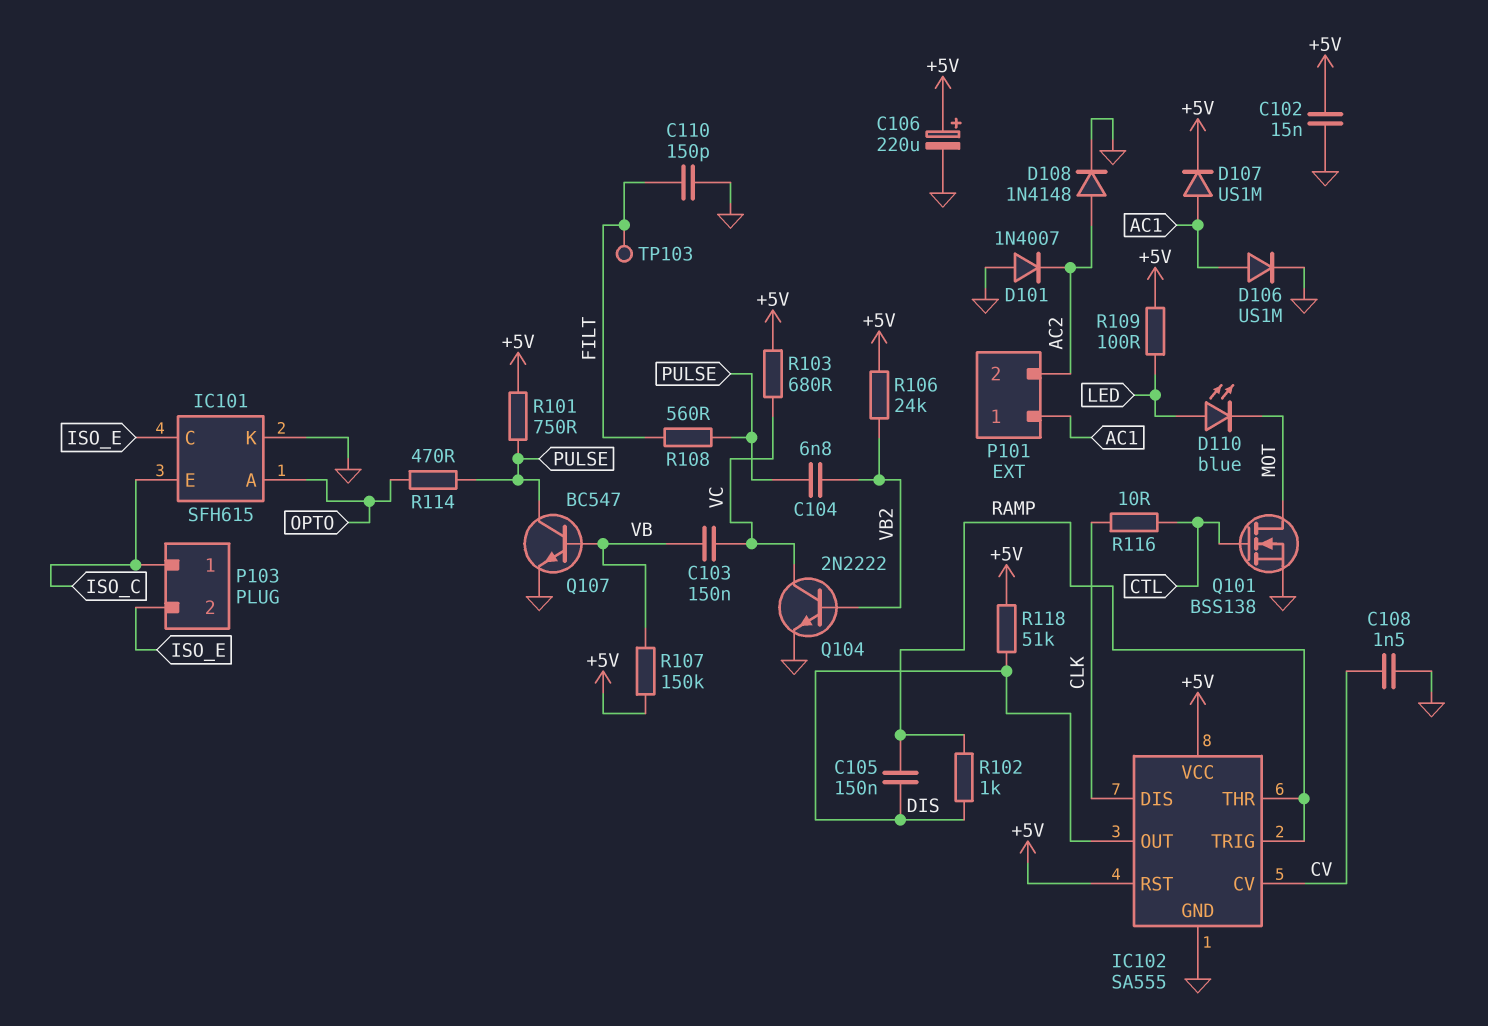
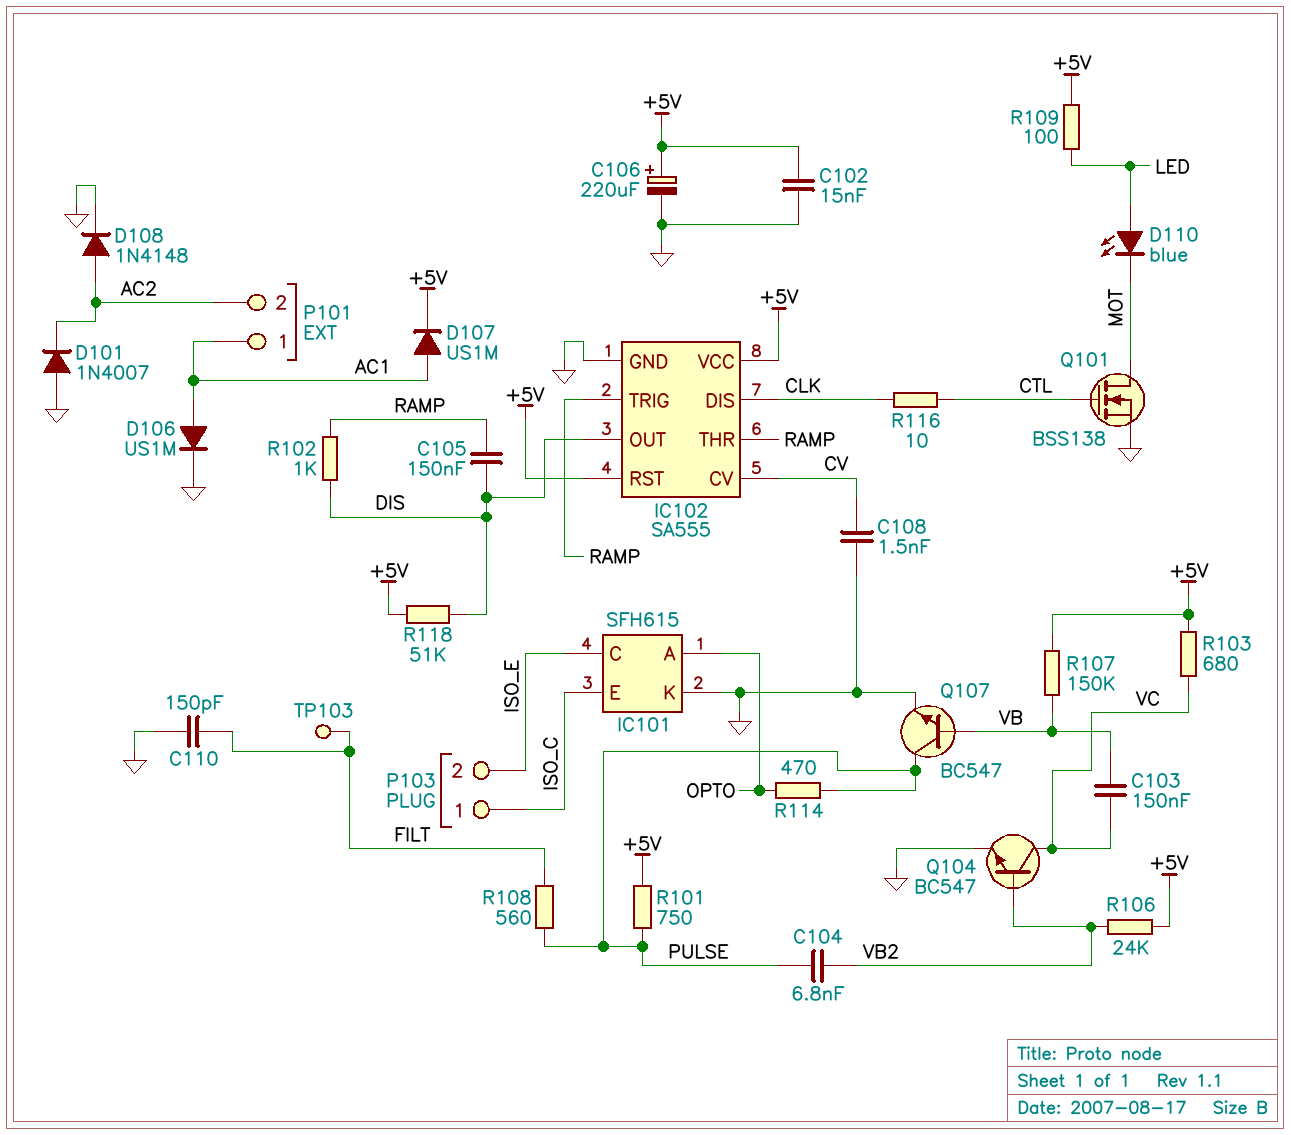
Q104: NPN 2N2222 (B VB2, C VC, E GND) -> NPN BC547 (B VB2, C VC, E GND)

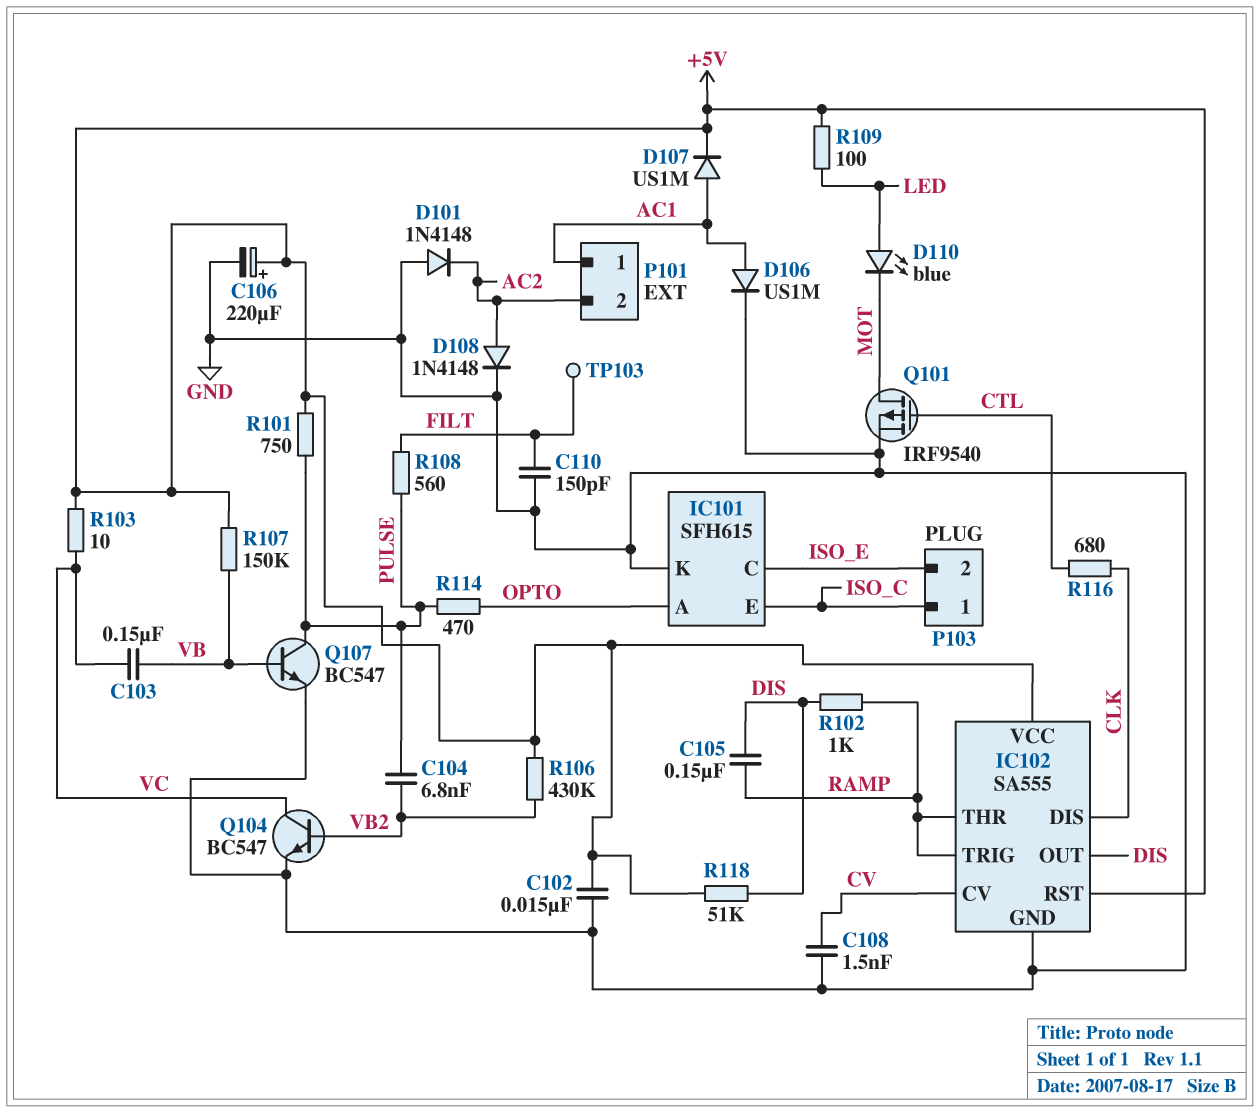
D101: diode 1N4007 (A GND, K AC2) -> diode 1N4148 (A GND, K AC2)
Q101: NMOS BSS138 (G CTL, D MOT, S GND) -> PMOS IRF9540 (G CTL, D MOT, S GND)
R103: 680 (+5V, VC) -> 10 (+5V, VC)
R106: 24k (+5V, VB2) -> 430k (+5V, VB2)
R116: 10 (CLK, CTL) -> 680 (CLK, CTL)

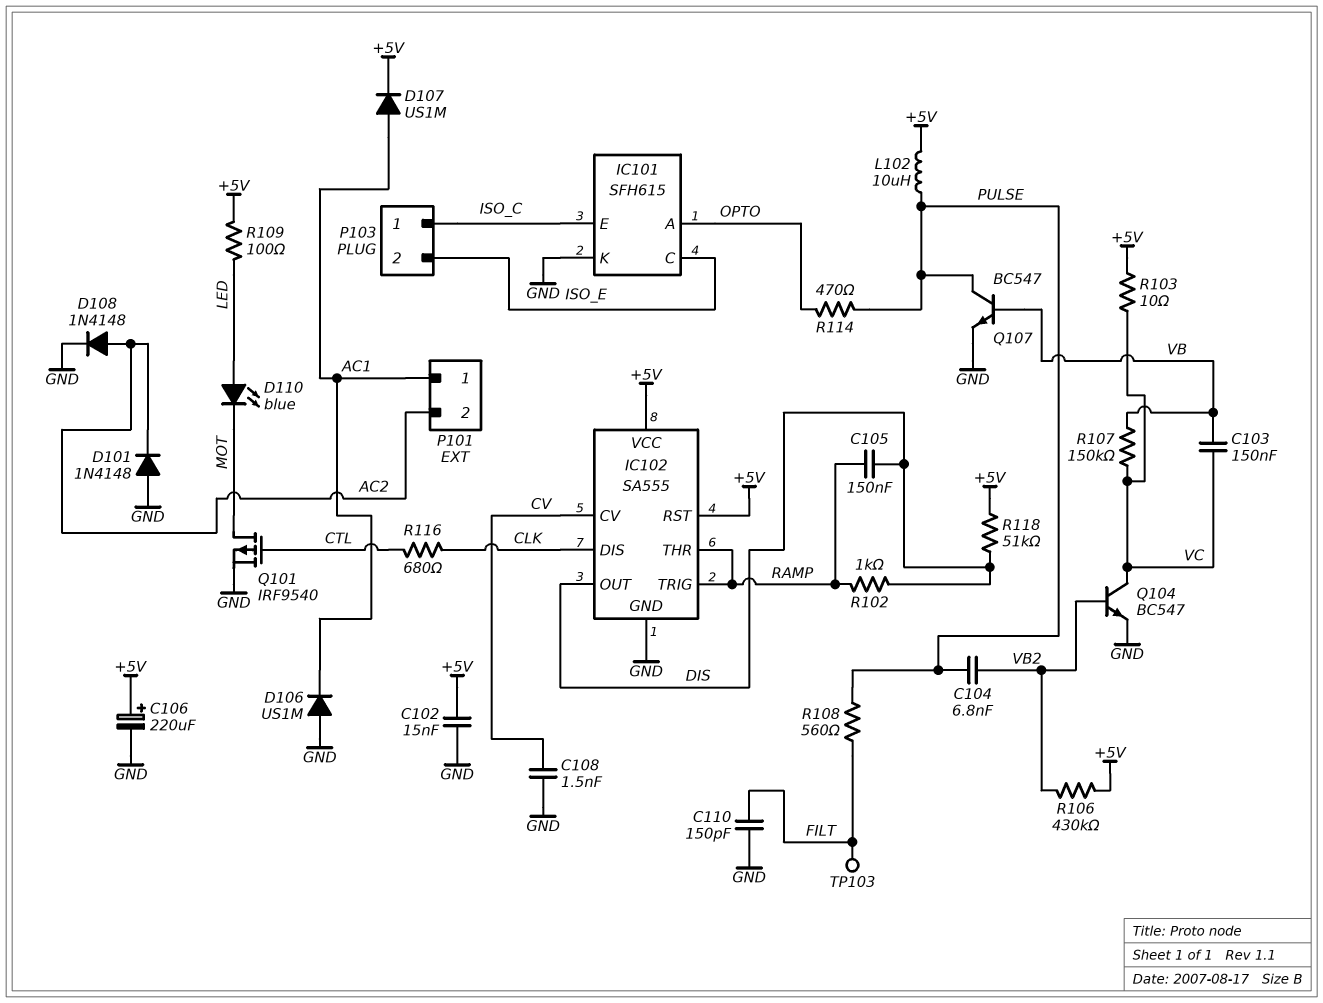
D106: diode US1M (A AC1, K GND) -> diode US1M (A GND, K AC1)
L102: none -> 10uH (+5V, PULSE)
R101: 750 (+5V, PULSE) -> none
R107: 150k (+5V, VB) -> 150k (VB, VC)

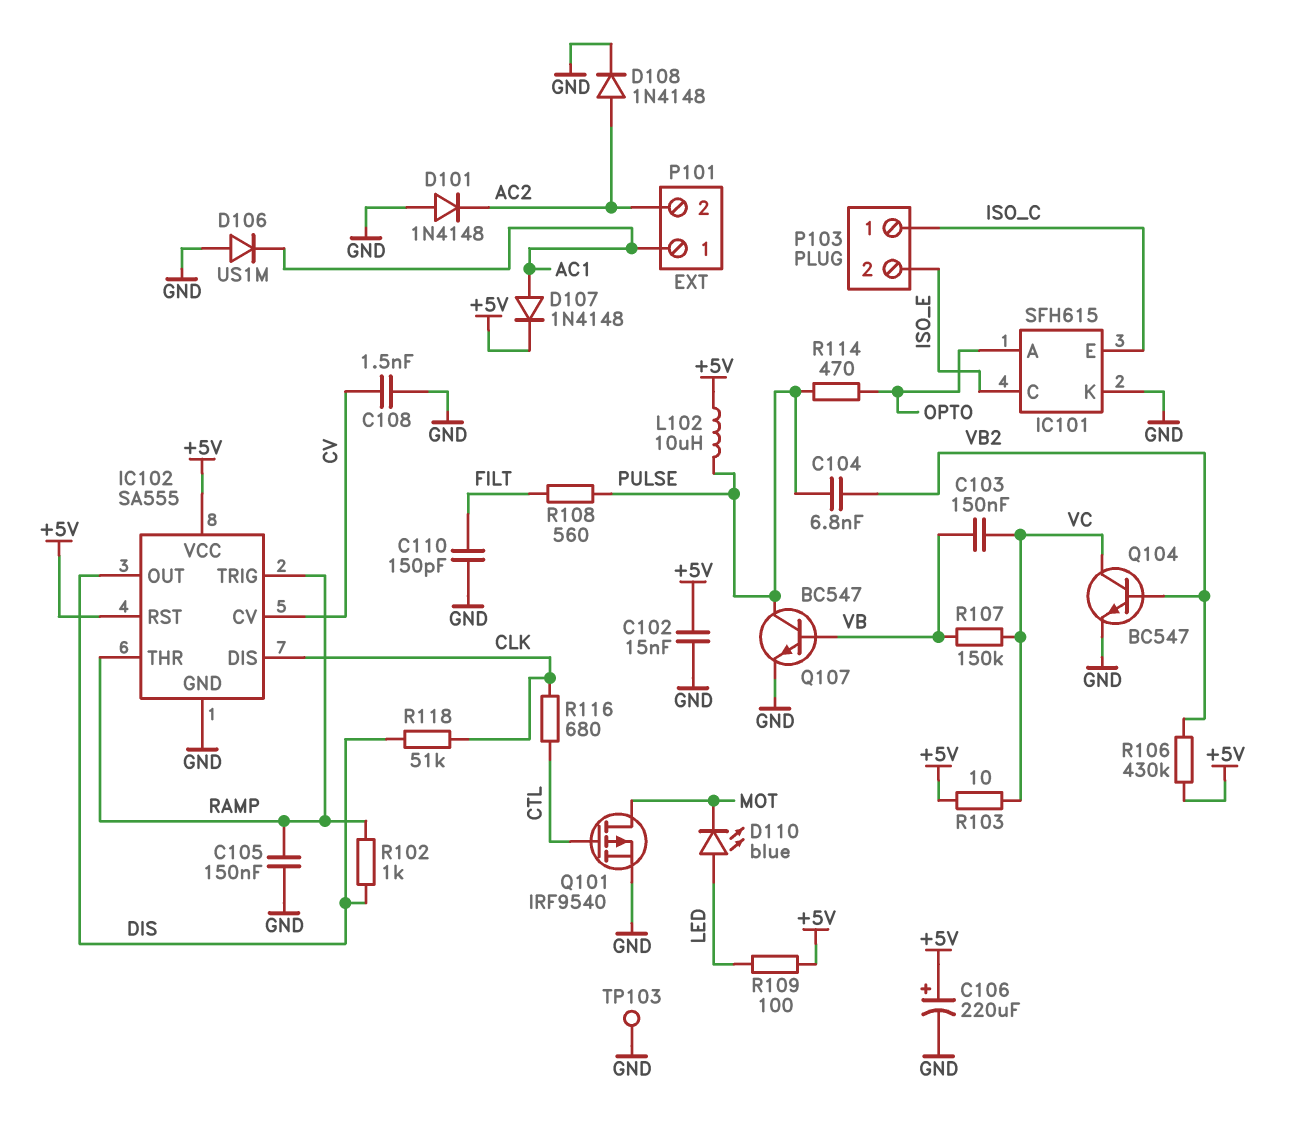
C105: 150nF (DIS, RAMP) -> 150nF (GND, RAMP)
D107: diode US1M (A AC1, K +5V) -> diode 1N4148 (A AC1, K +5V)
R118: 51k (+5V, DIS) -> 51k (CLK, DIS)
TP103: test point (FILT) -> test point (GND)

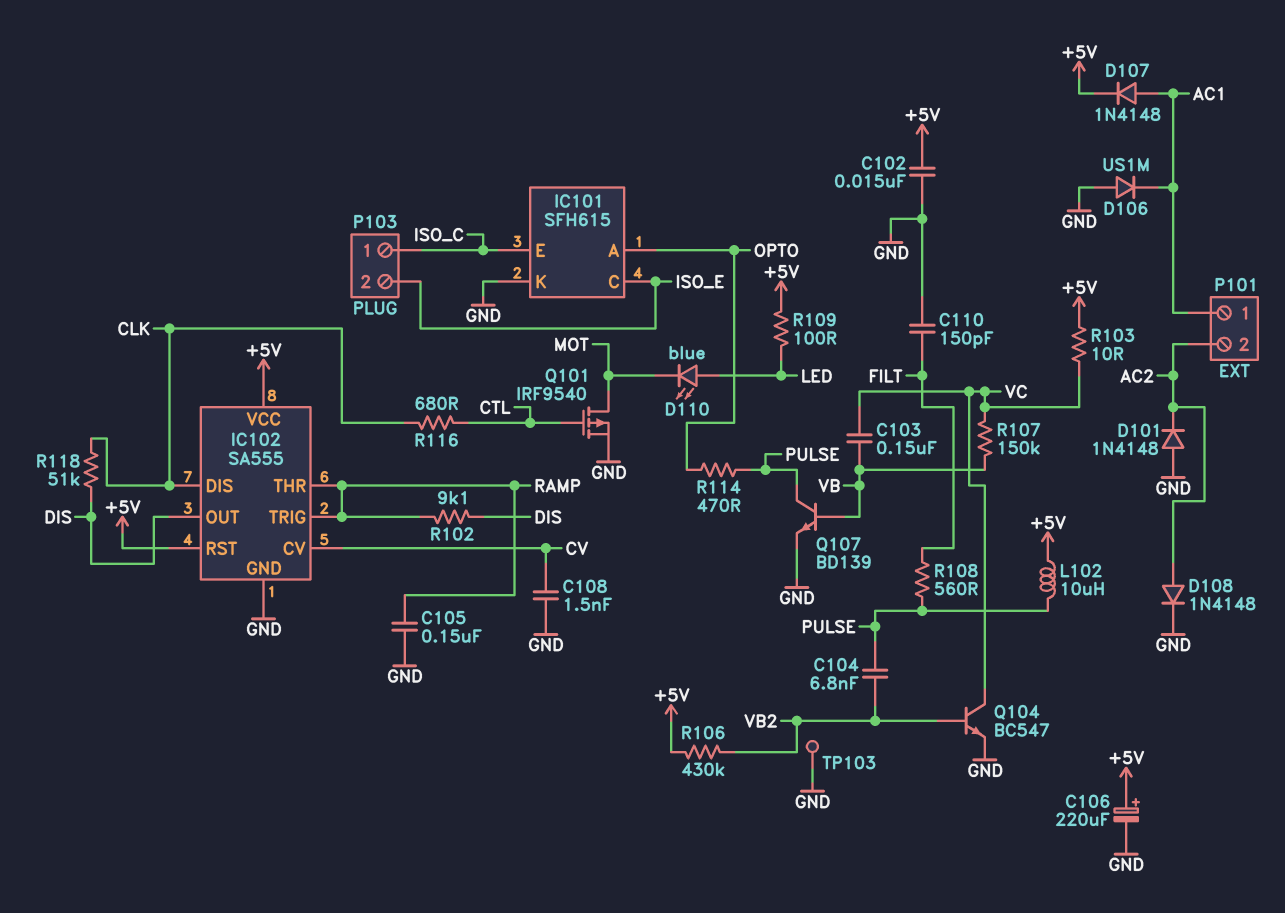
Q107: NPN BC547 (B VB, C PULSE, E GND) -> NPN BD139 (B VB, C PULSE, E GND)
R102: 1k (DIS, RAMP) -> 9.1k (DIS, RAMP)

